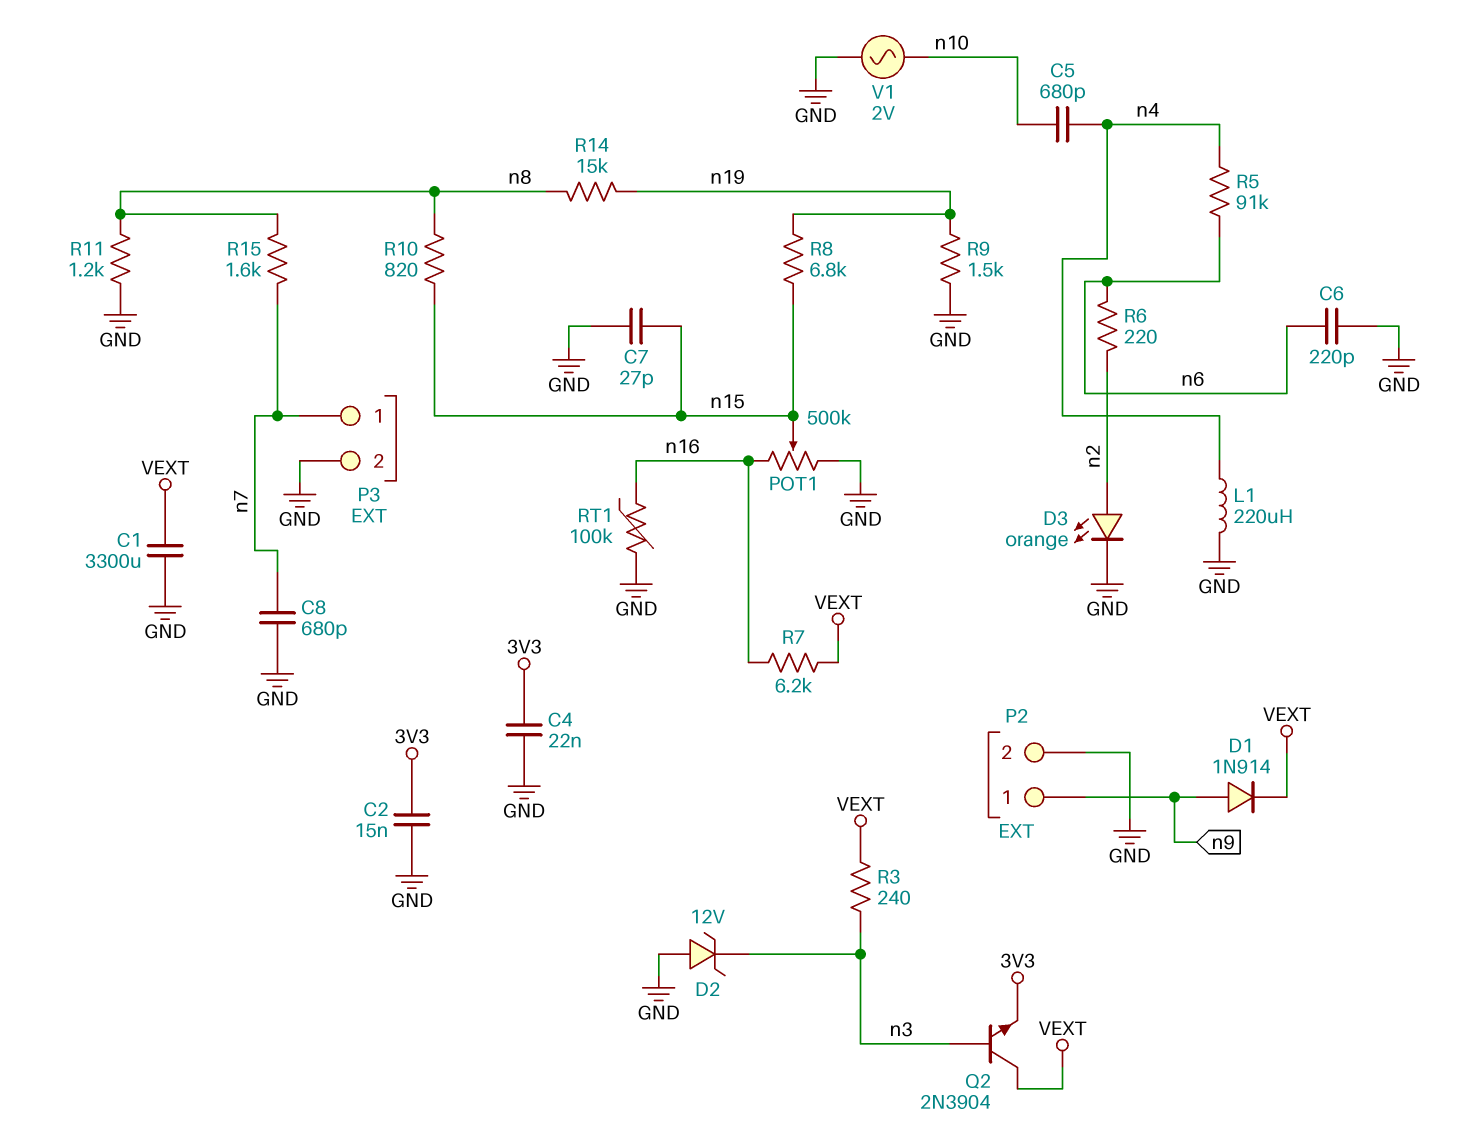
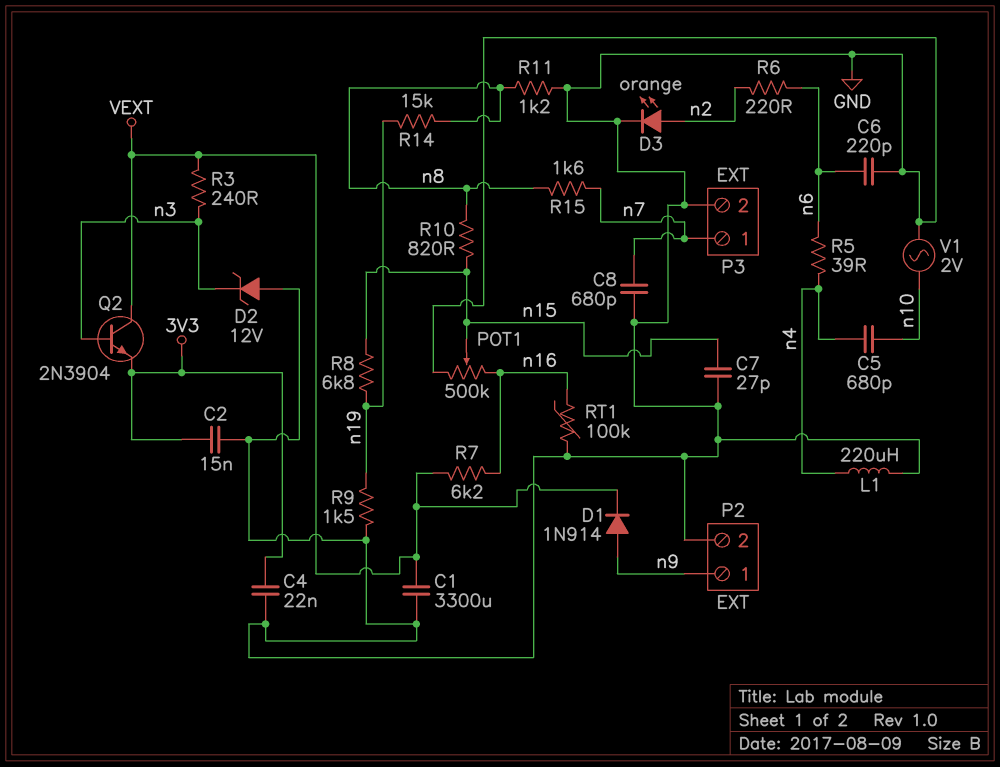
R5: 91k (n4, n6) -> 39 (n4, n6)

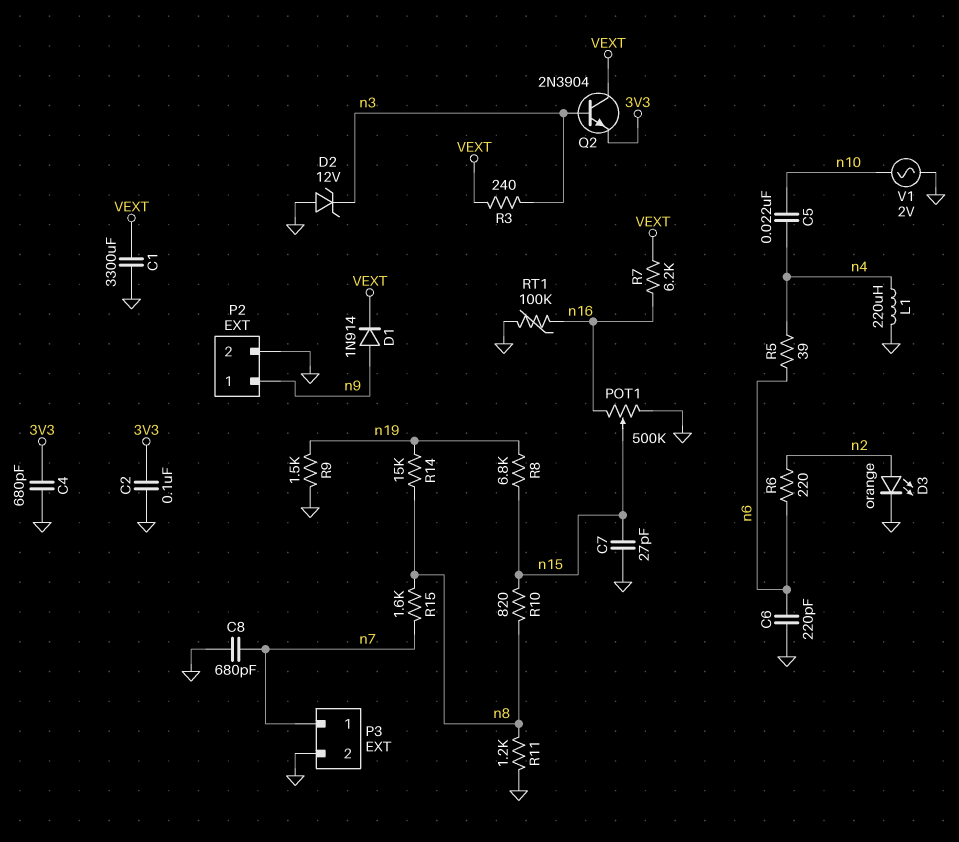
C2: 15nF (3V3, GND) -> 100nF (3V3, GND)
C4: 22nF (3V3, GND) -> 680pF (3V3, GND)
C5: 680pF (n4, n10) -> 22nF (n4, n10)

